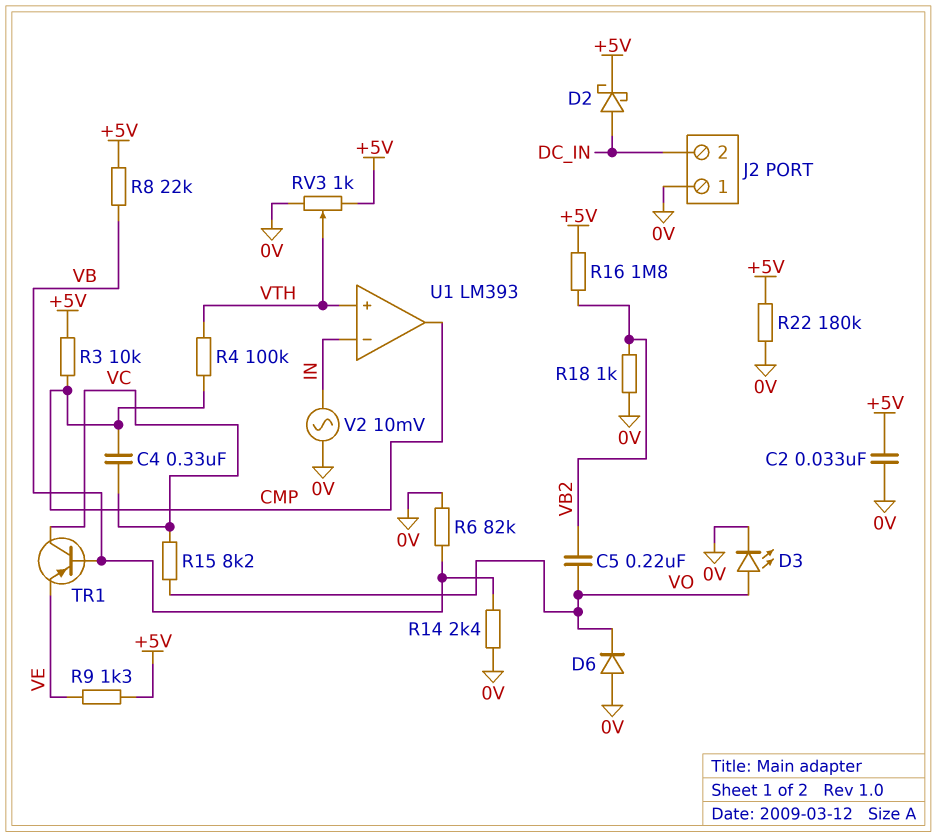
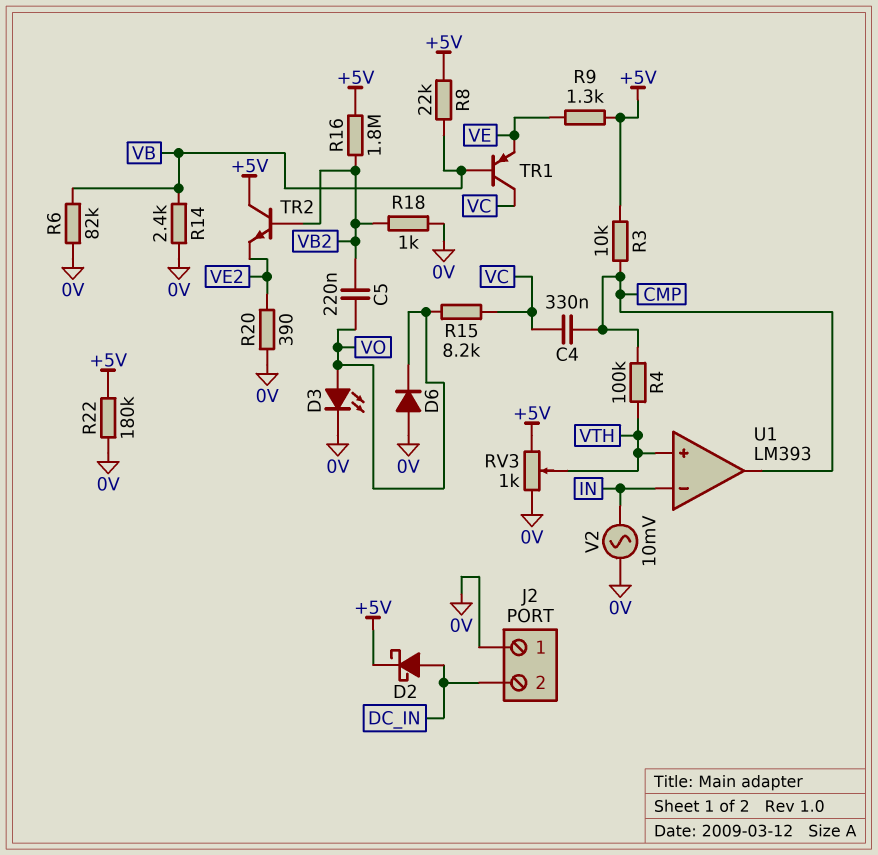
C2: 33nF (+5V, 0V) -> none
R20: none -> 390 (0V, VE2)
TR2: none -> NPN (B VB2, C +5V, E VE2)

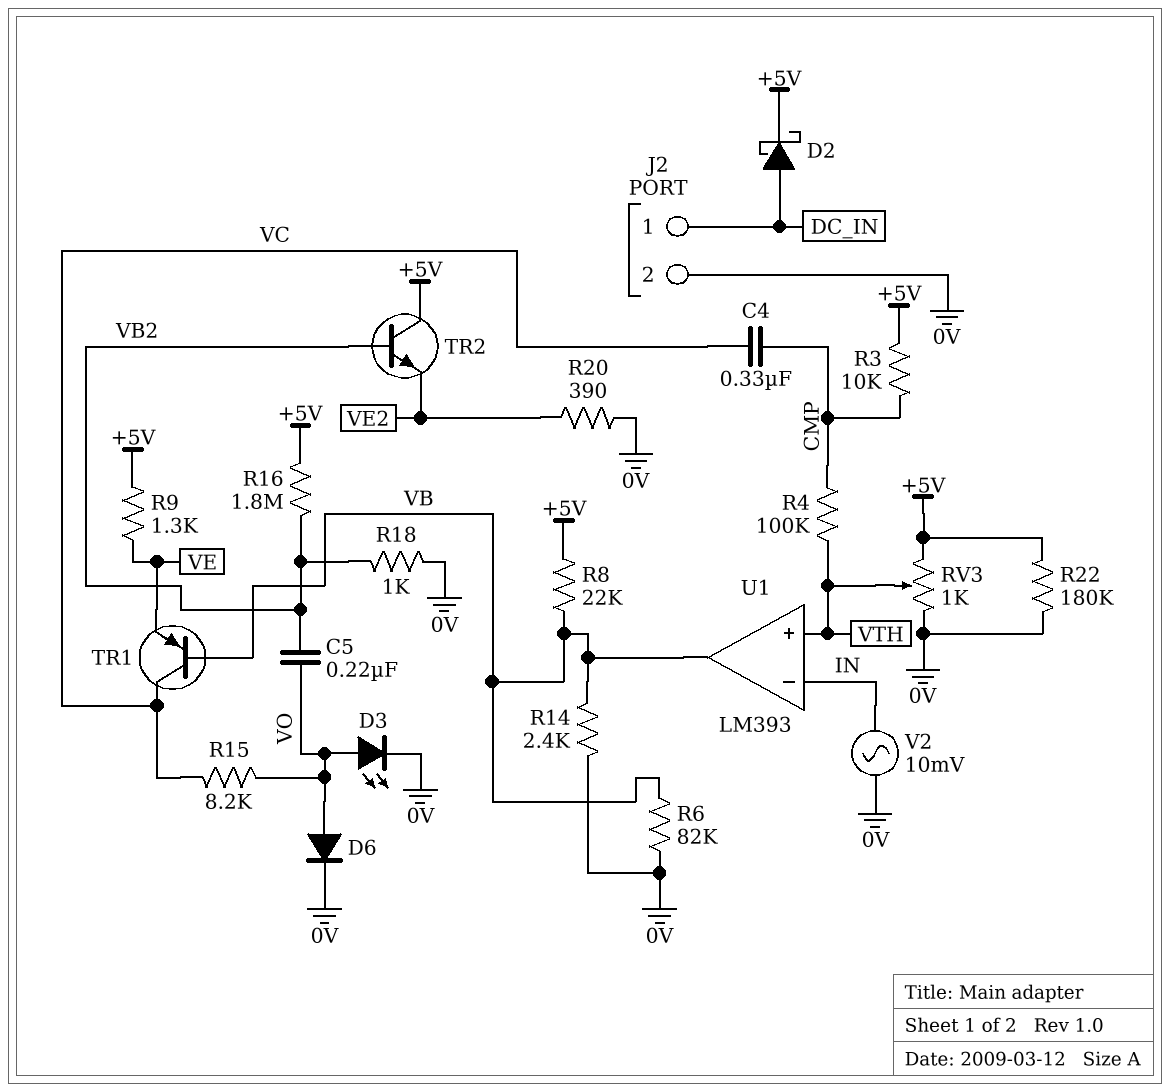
D6: diode (A 0V, K VO) -> diode (A VO, K 0V)
J2 pin 1: 0V -> DC_IN
J2 pin 2: DC_IN -> 0V
U1 pin out: CMP -> VB

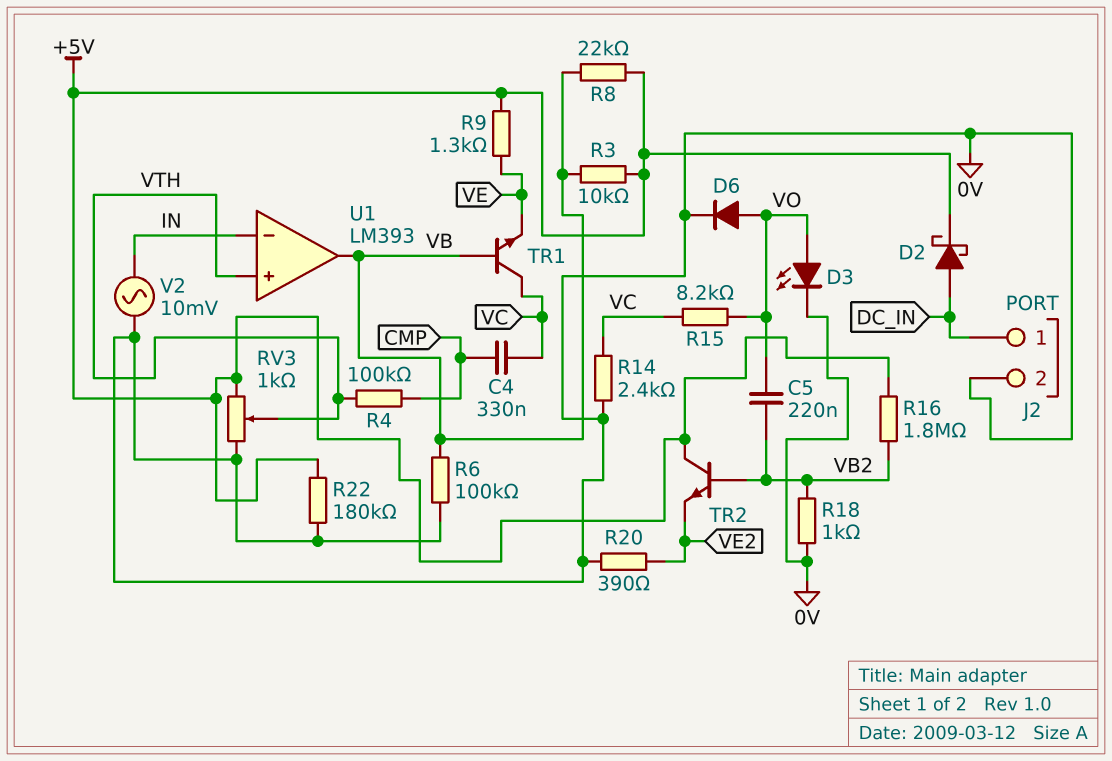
R3: 10k (+5V, CMP) -> 10k (+5V, VB)
R6: 82k (0V, VB) -> 100k (0V, VB)
R14: 2.4k (0V, VB) -> 2.4k (0V, VC)
TR1: PNP (B VB, C VC, E VE) -> NPN (B VB, C VC, E VE)

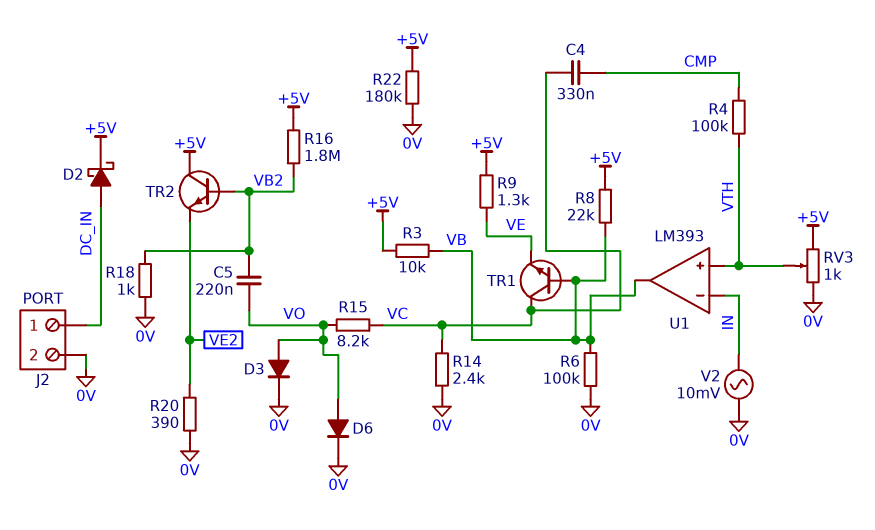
D3: LED (A VO, K 0V) -> diode (A VO, K 0V)

